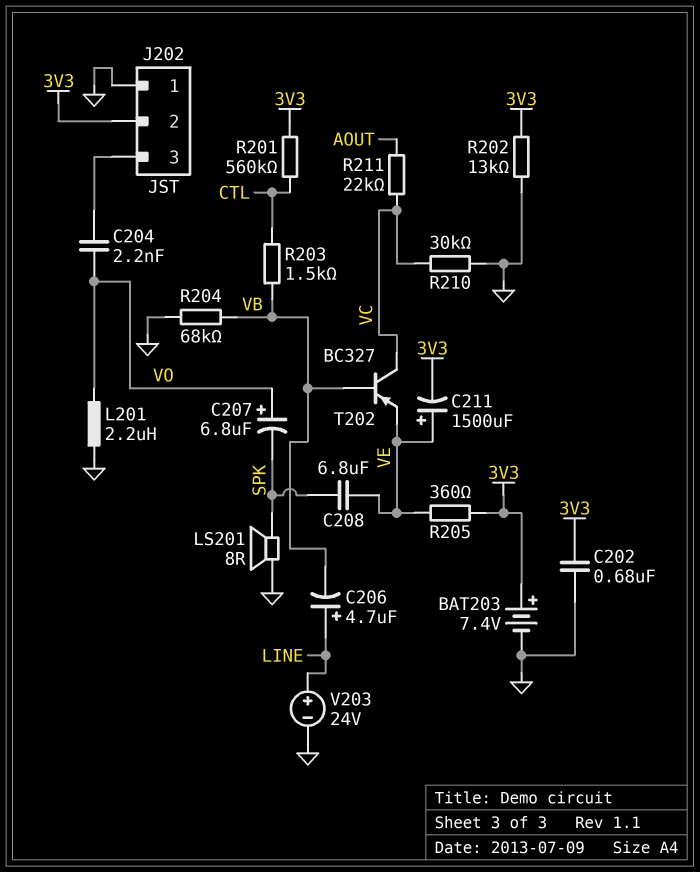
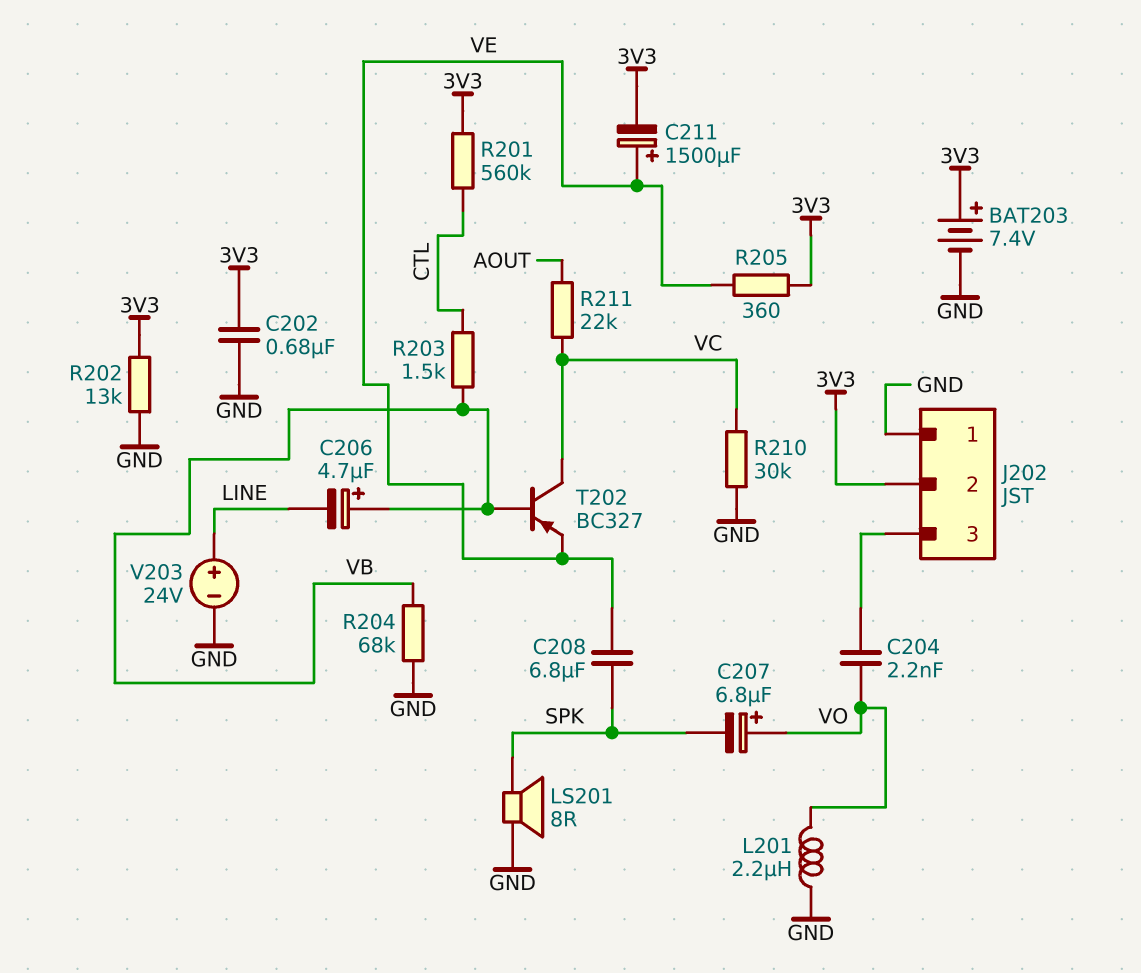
C206: 4.7uF (plus LINE, minus VB) -> 4.7uF (plus VB, minus LINE)

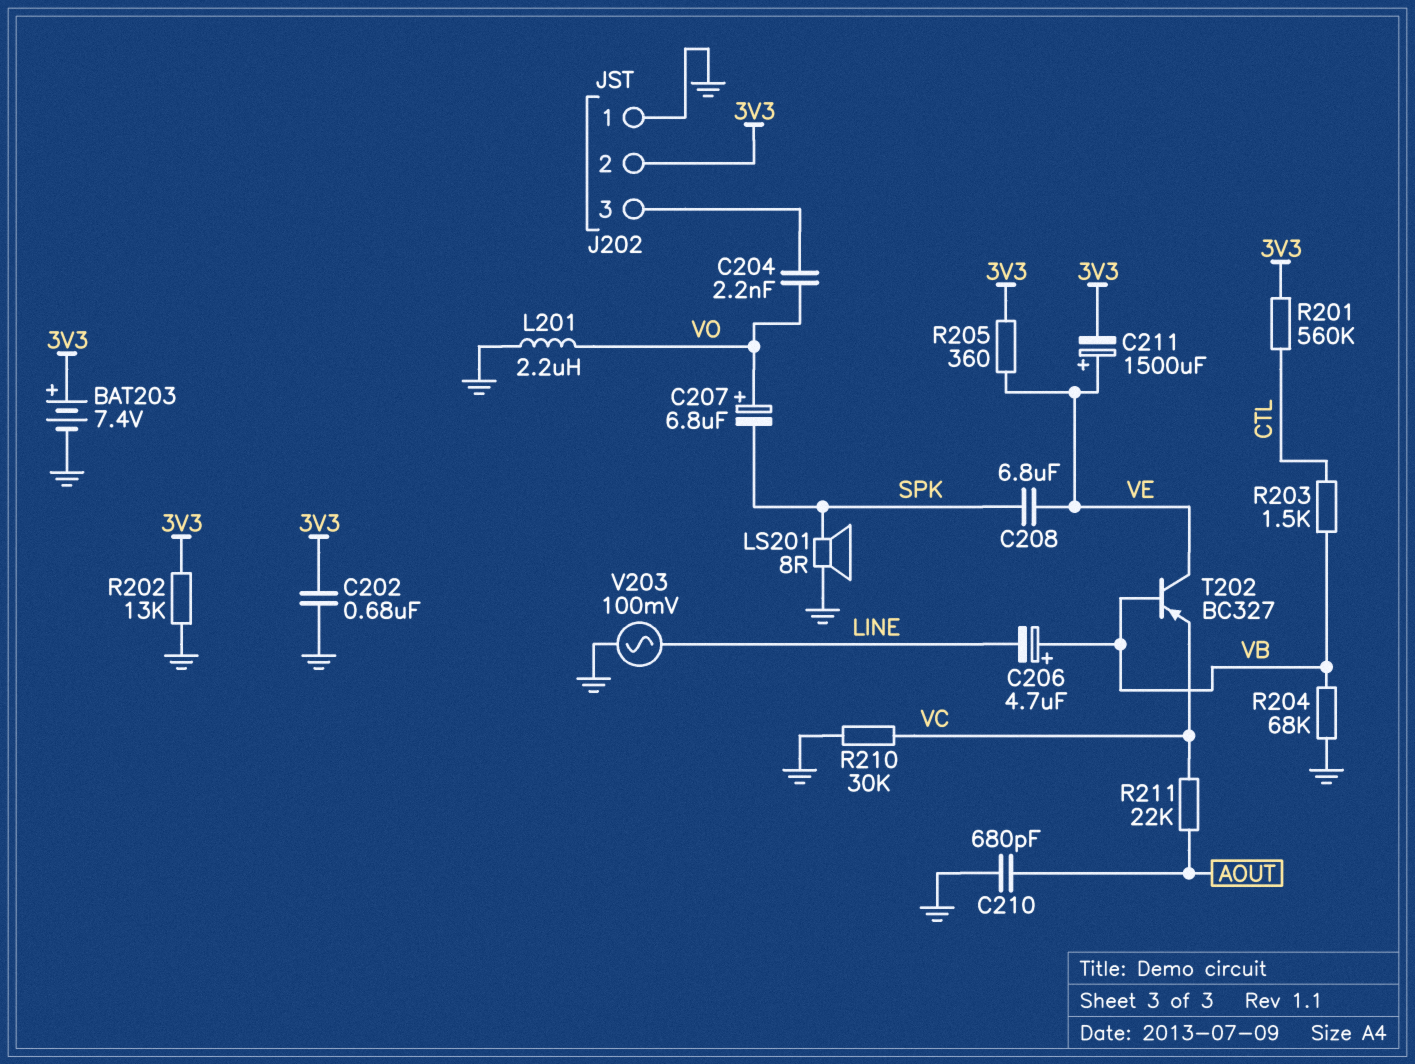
C210: none -> 680pF (AOUT, GND)
T202: PNP BC327 (B VB, C VC, E VE) -> PNP BC327 (B VB, C VE, E VC)
V203: 24V (plus LINE, minus GND) -> AC 100mV (GND, LINE)

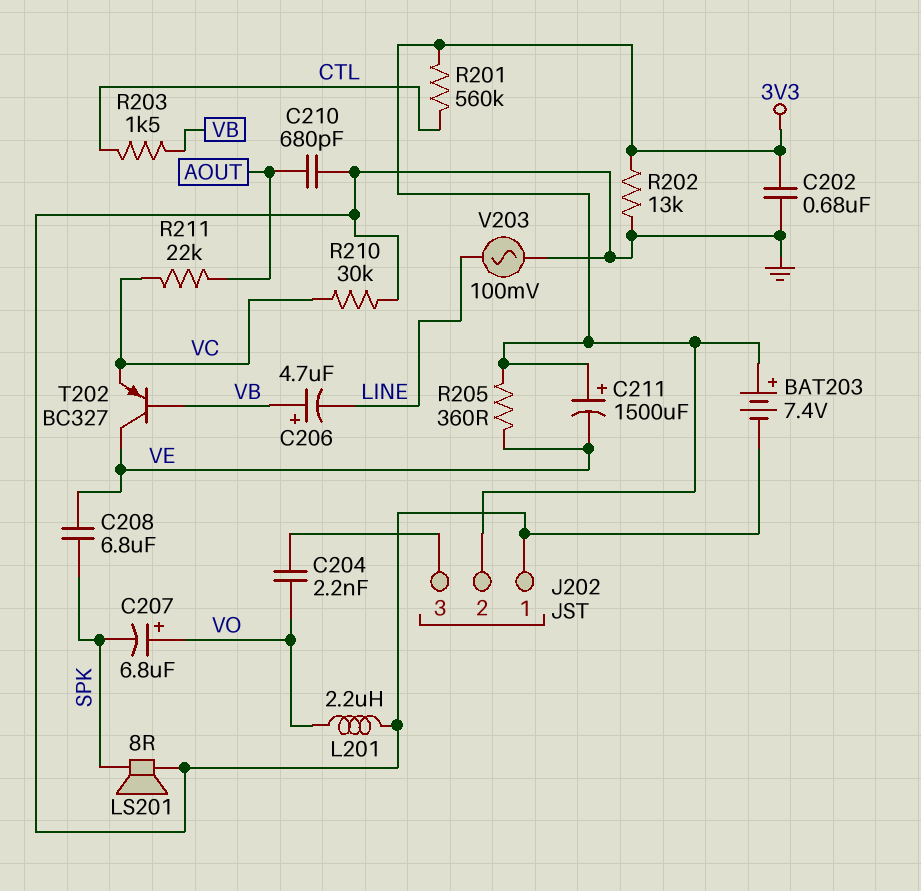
C211: 1500uF (plus VE, minus 3V3) -> 1500uF (plus 3V3, minus VE)
R204: 68k (GND, VB) -> none

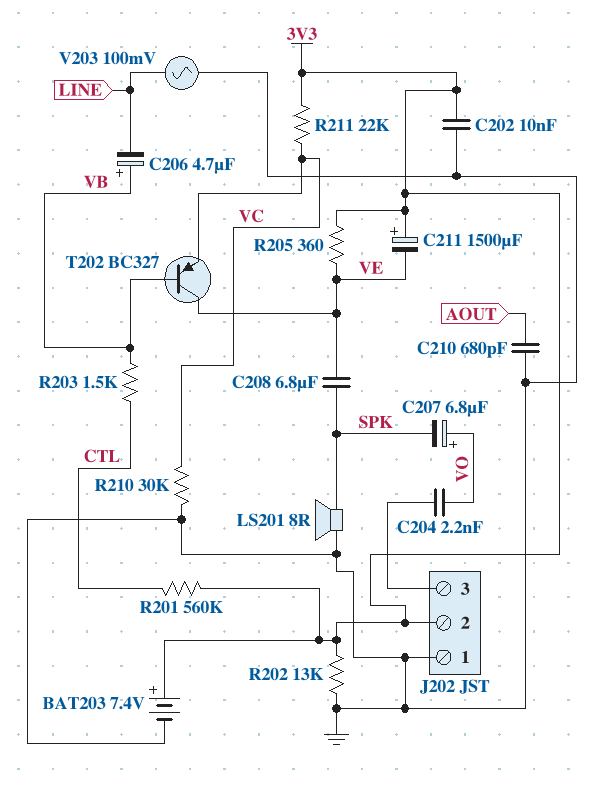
C202: 680nF (3V3, GND) -> 10nF (3V3, GND)
L201: 2.2uH (GND, VO) -> none
R211: 22k (AOUT, VC) -> 22k (3V3, VC)

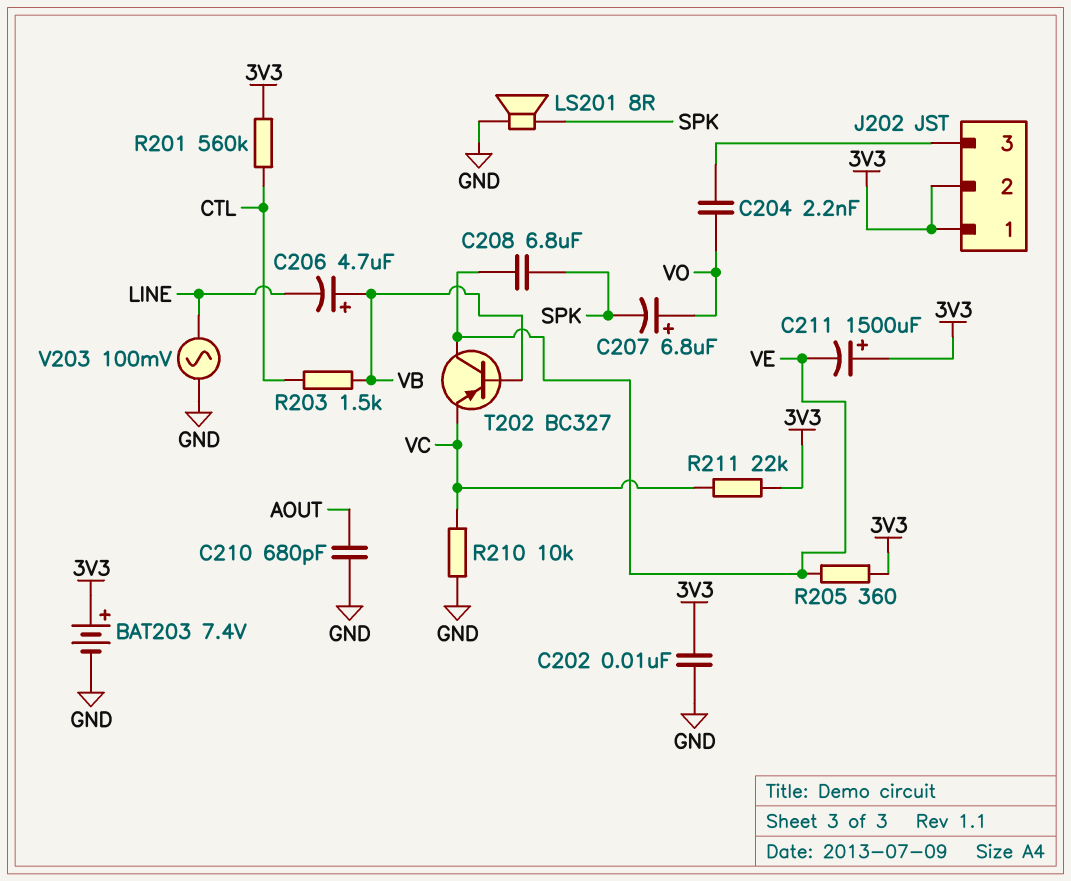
J202 pin 1: GND -> 3V3
R202: 13k (3V3, GND) -> none
R210: 30k (GND, VC) -> 10k (GND, VC)

